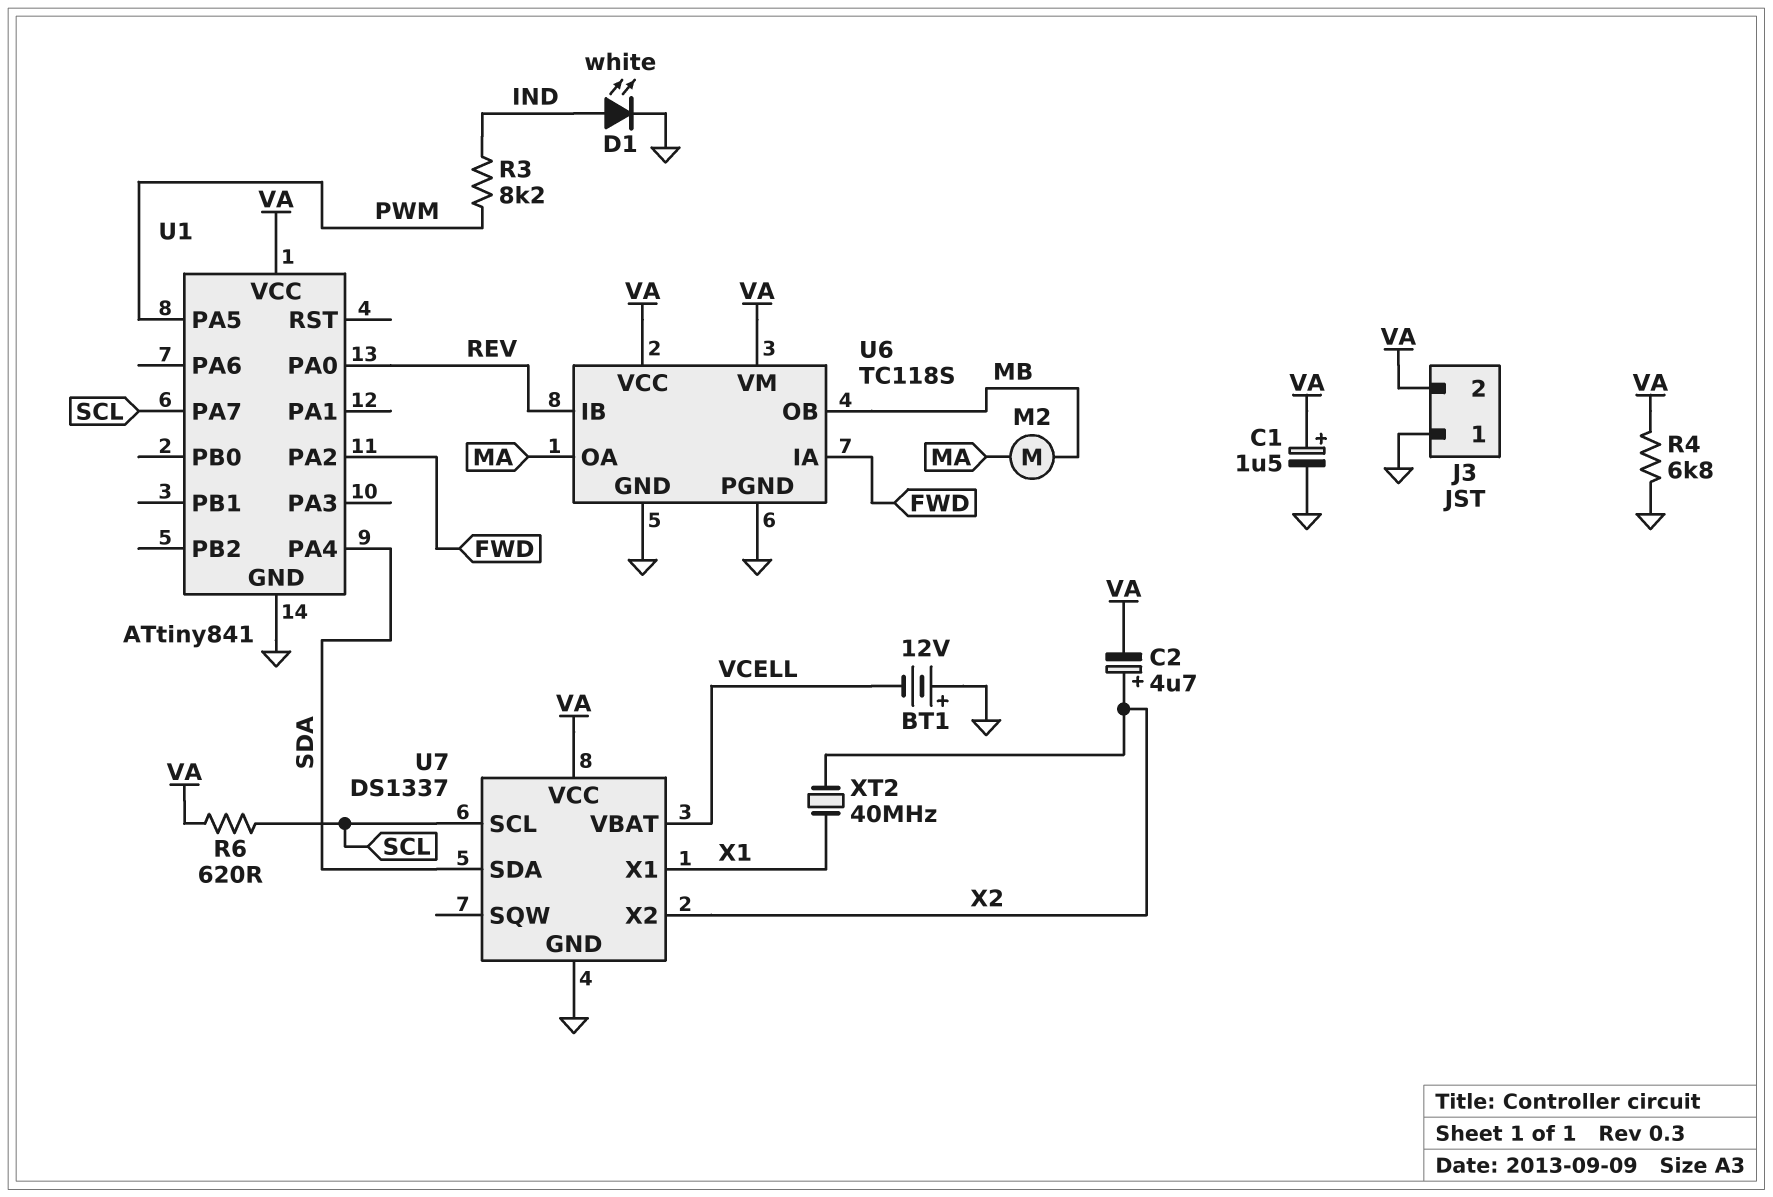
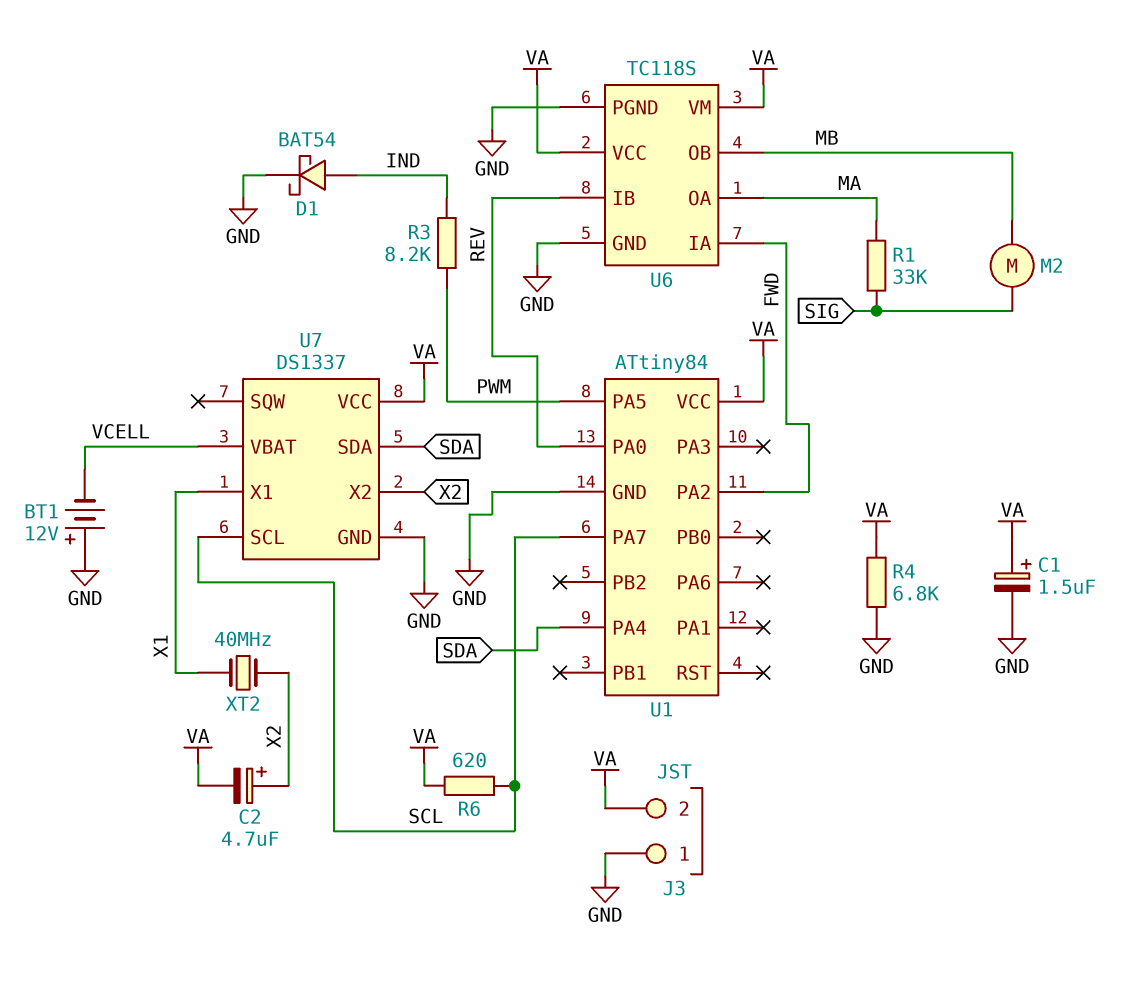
D1: LED white (A IND, K GND) -> schottky BAT54 (A IND, K GND)
M2: motor (MA, MB) -> motor (MB, SIG)
R1: none -> 33k (MA, SIG)
U1: ATtiny841 -> ATtiny84

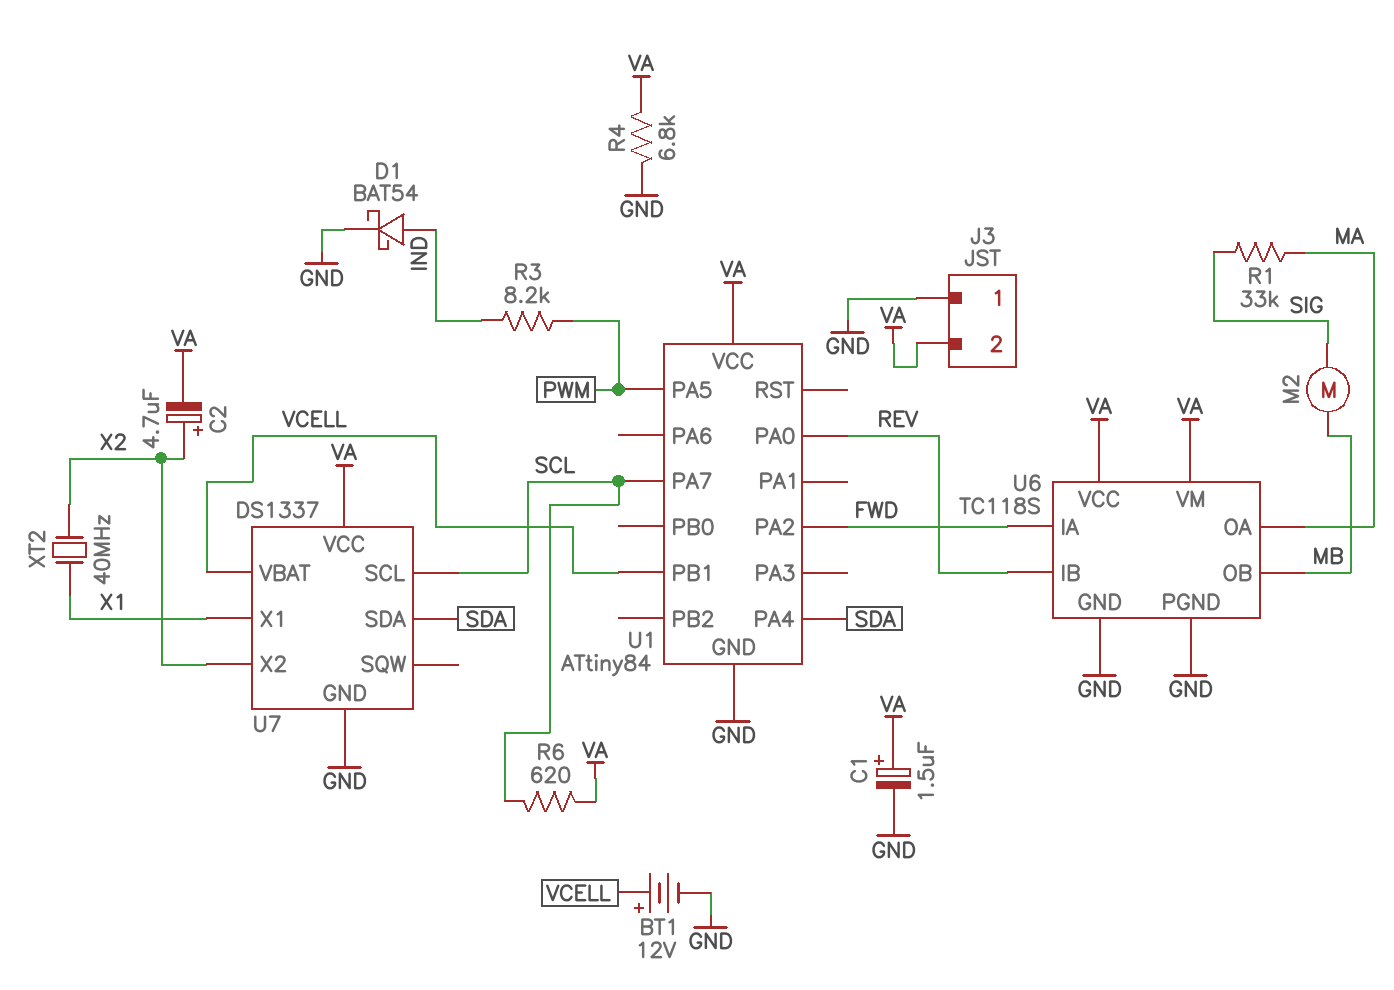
BT1: 12V (plus GND, minus VCELL) -> 12V (plus VCELL, minus GND)
U1 pin PB1: none -> VCELL

